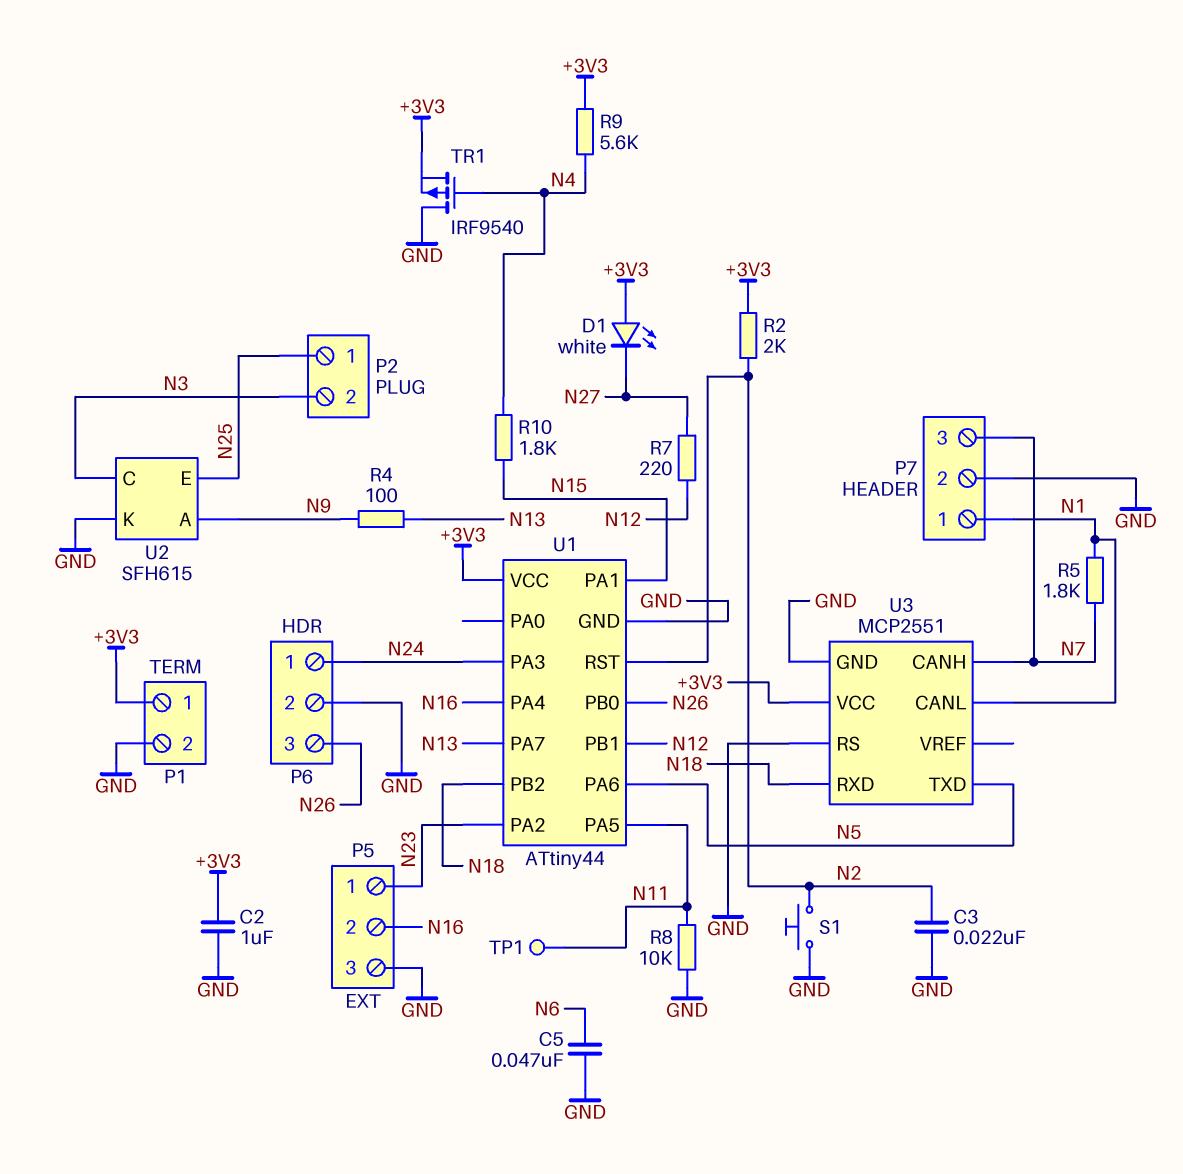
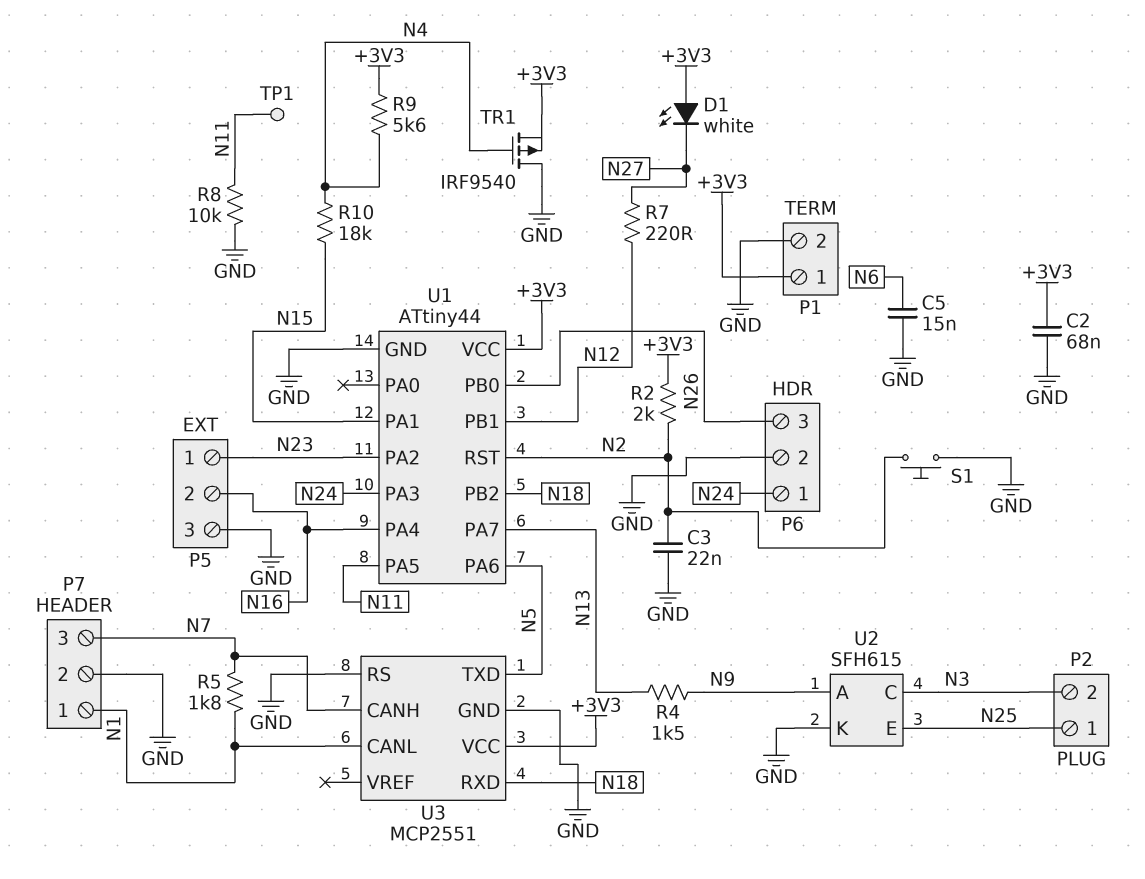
C2: 1uF (+3V3, GND) -> 68nF (+3V3, GND)
C5: 47nF (GND, N6) -> 15nF (GND, N6)
R4: 100 (N9, N13) -> 1.5k (N9, N13)
R10: 1.8k (N4, N15) -> 18k (N4, N15)

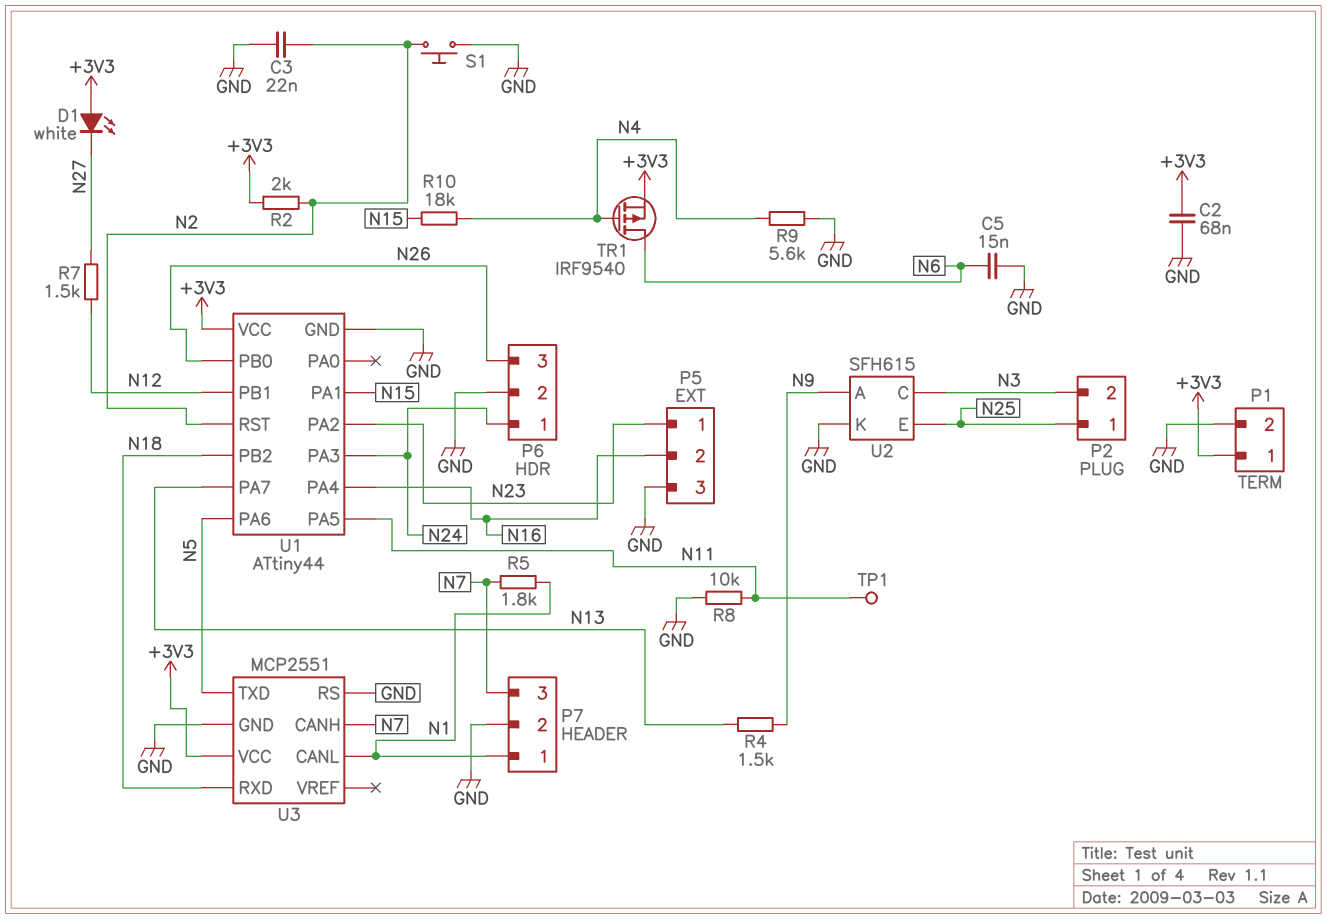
R7: 220 (N12, N27) -> 1.5k (N12, N27)
R9: 5.6k (+3V3, N4) -> 5.6k (GND, N4)
TR1: PMOS IRF9540 (G N4, D GND, S +3V3) -> PMOS IRF9540 (G N4, D N6, S +3V3)

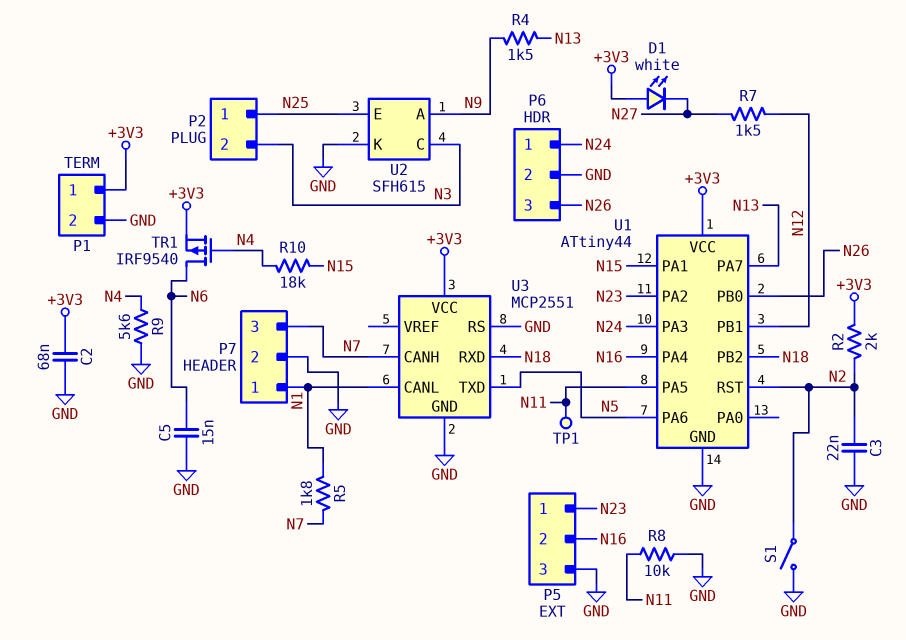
S1: button (GND, N2) -> switch (GND, N2)

